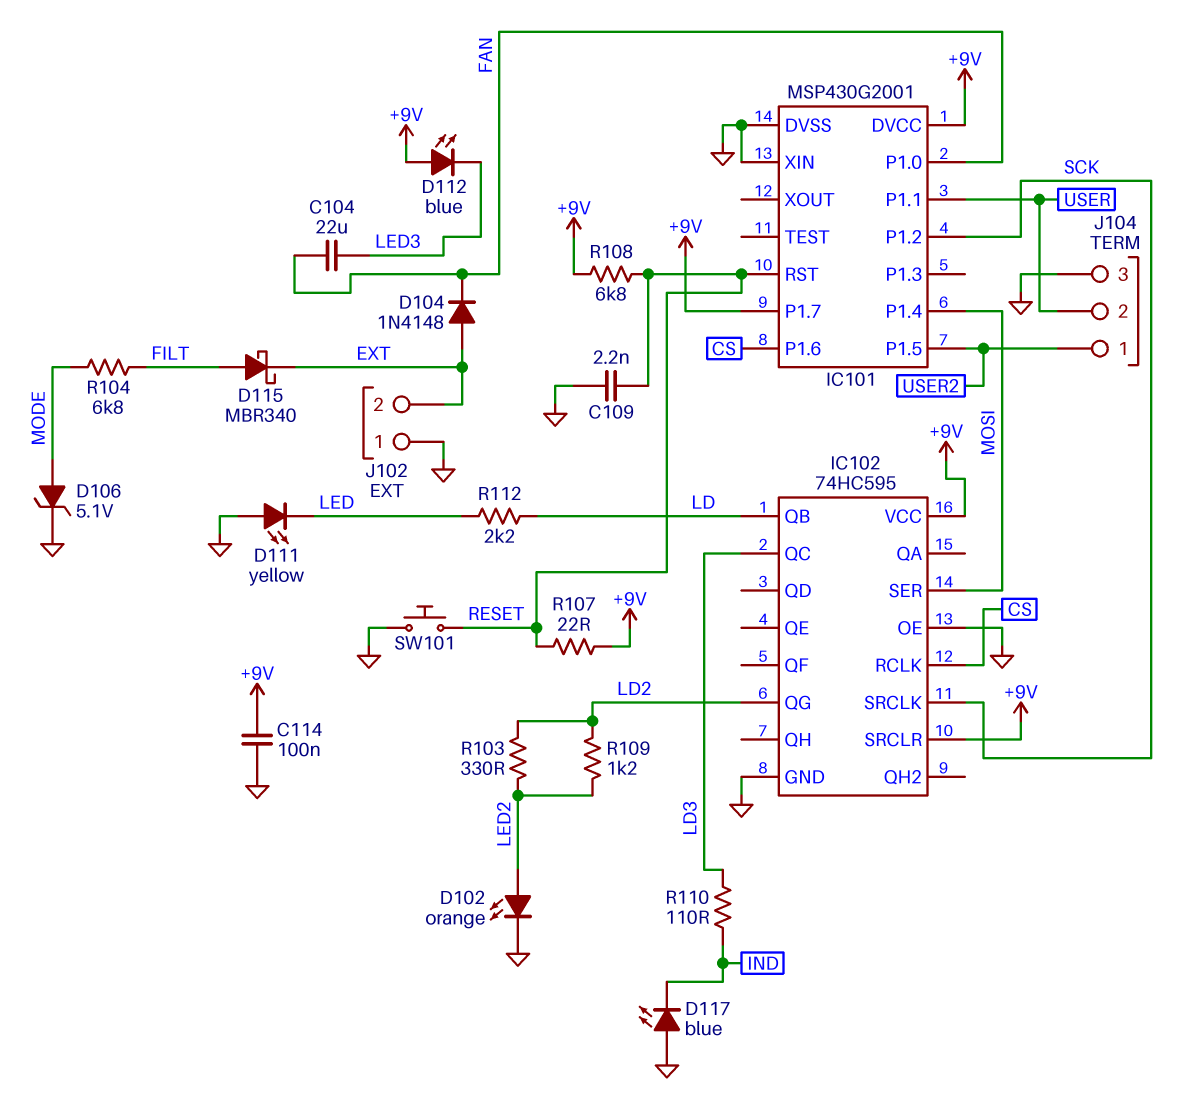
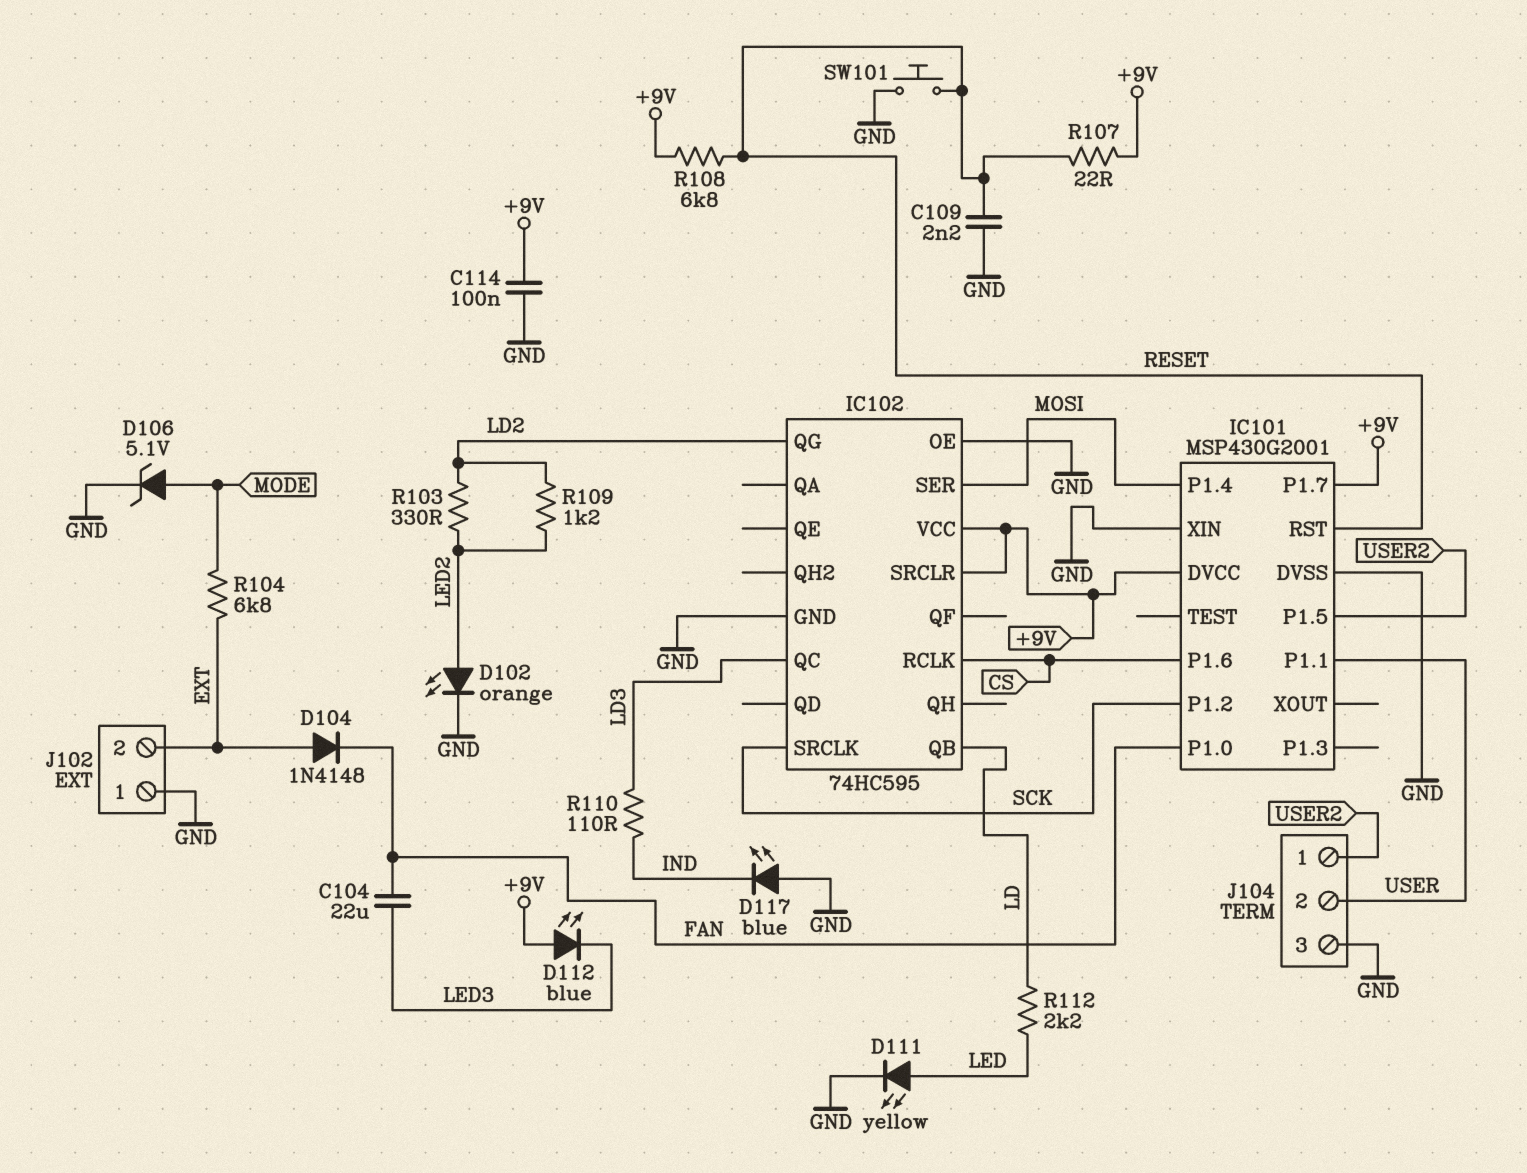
D111: LED yellow (A GND, K LED) -> LED yellow (A LED, K GND)
D115: schottky MBR340 (A FILT, K EXT) -> none
R104: 6.8k (FILT, MODE) -> 6.8k (EXT, MODE)

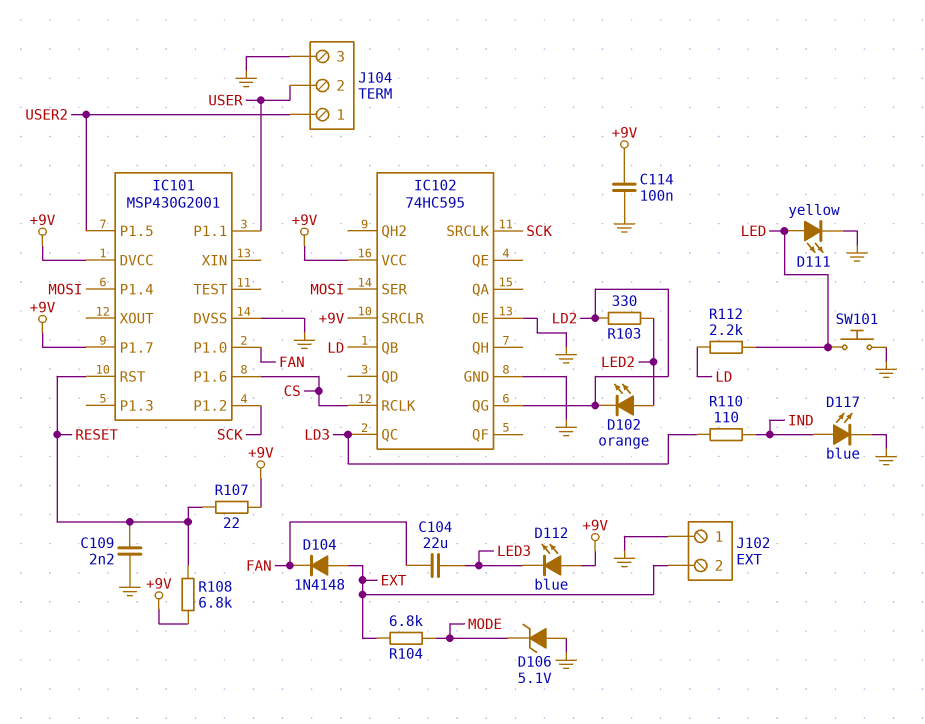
D102: LED orange (A LED2, K GND) -> LED orange (A LED2, K LD2)
D106: zener 5.1V (A MODE, K GND) -> zener 5.1V (A GND, K MODE)
D117: LED blue (A GND, K IND) -> LED blue (A IND, K GND)
IC101 pin XIN: GND -> none
R109: 1.2k (LD2, LED2) -> none
SW101: button (GND, RESET) -> button (GND, LED)

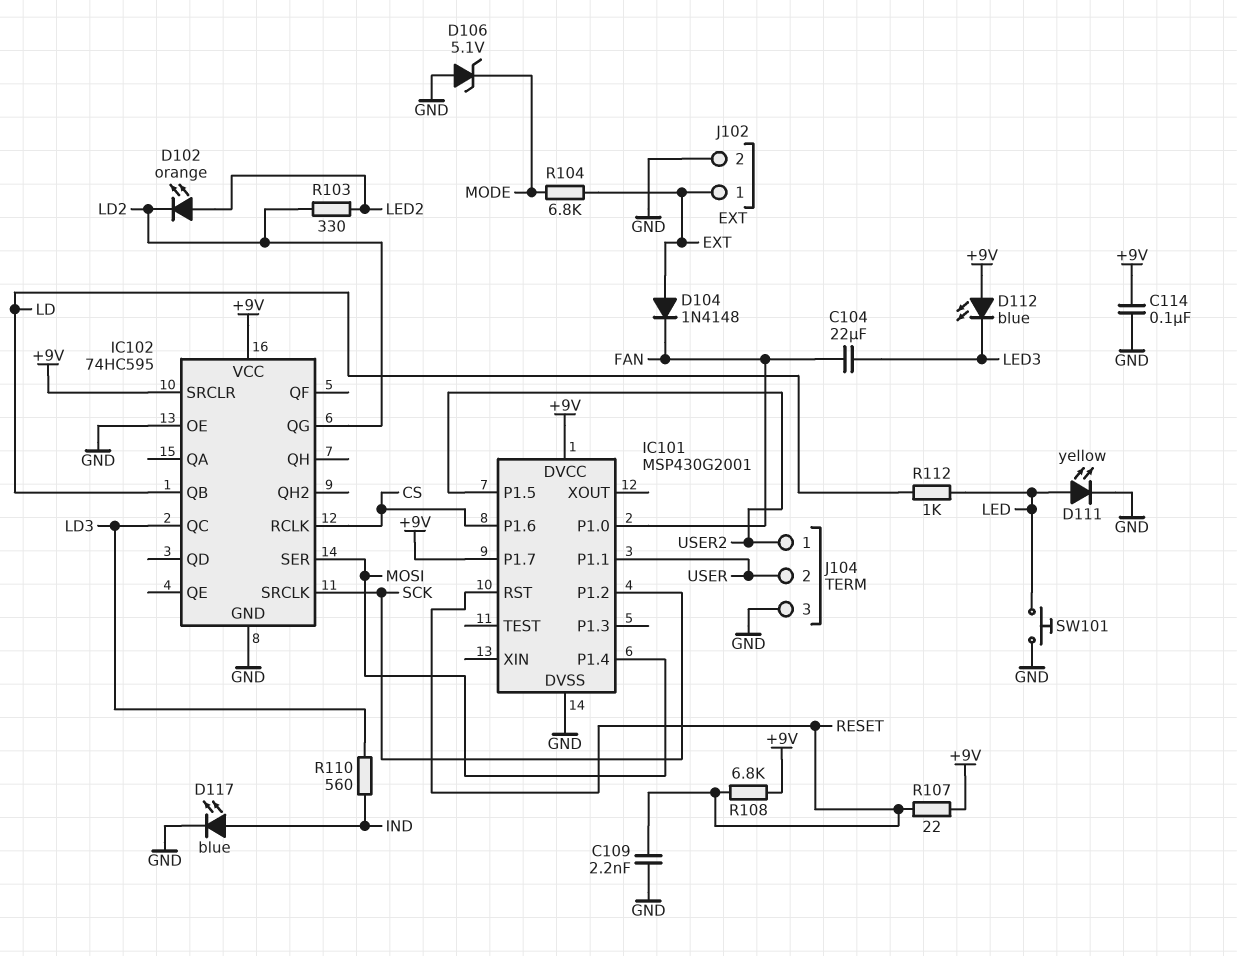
J102 pin 1: GND -> EXT
J102 pin 2: EXT -> GND
R110: 110 (IND, LD3) -> 560 (IND, LD3)
R112: 2.2k (LD, LED) -> 1k (LD, LED)

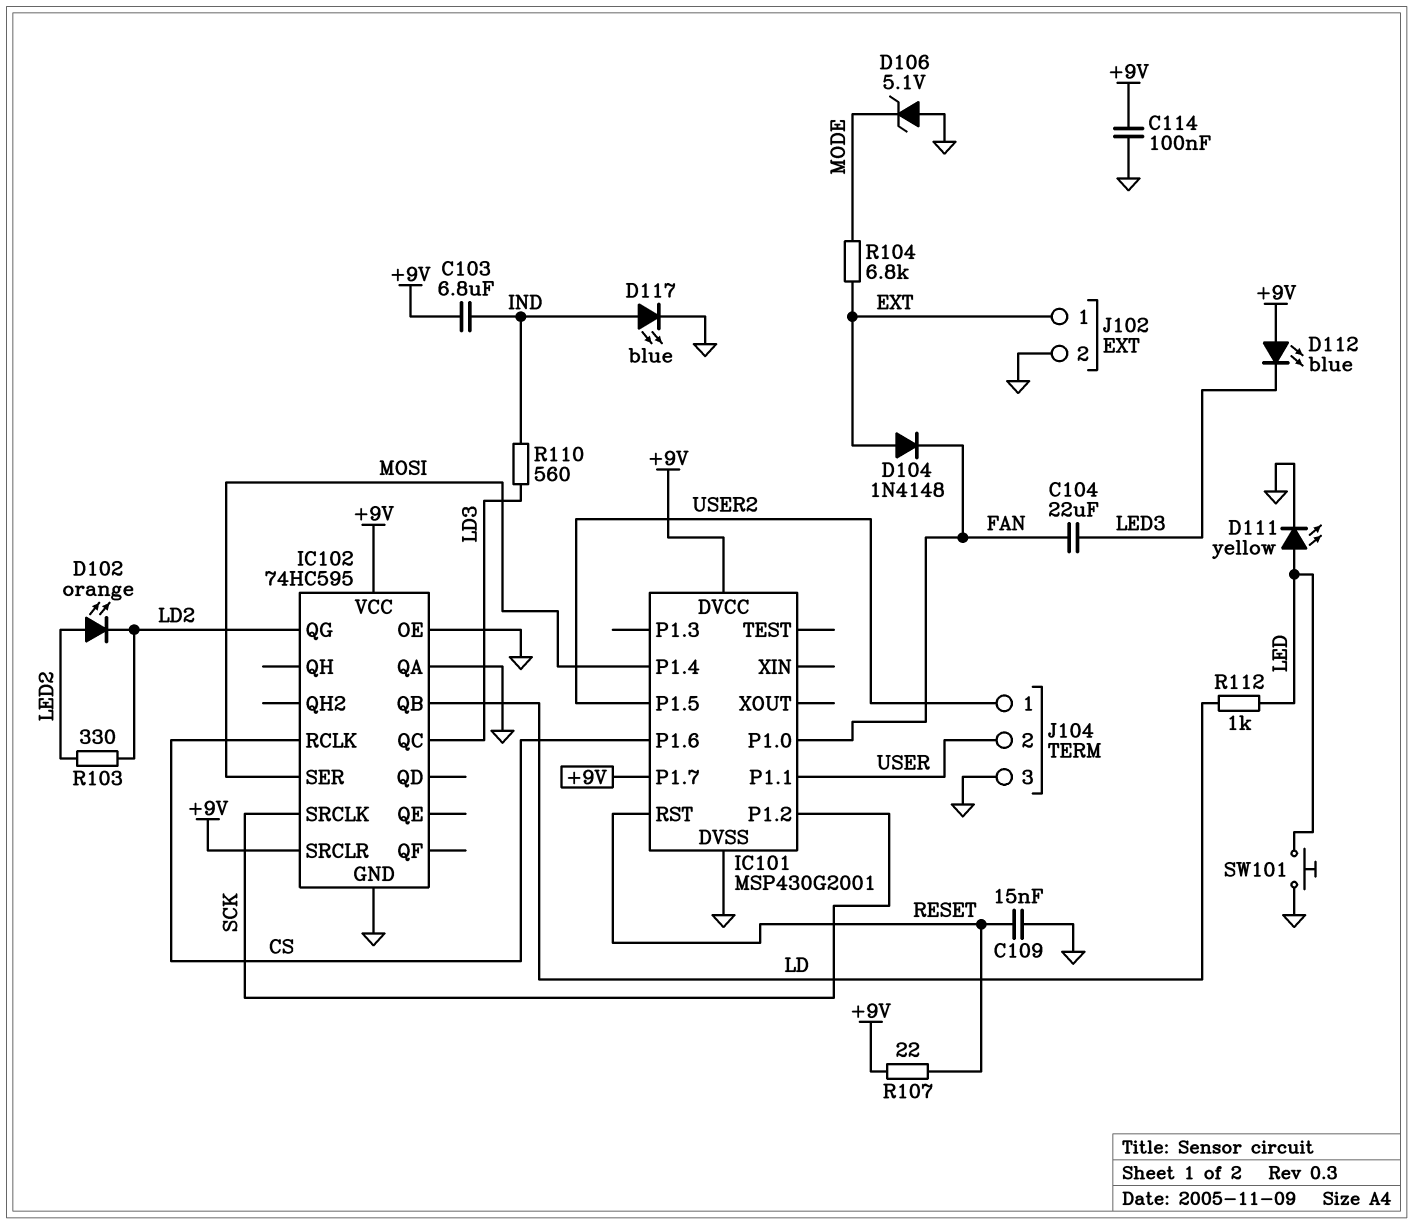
C103: none -> 6.8uF (+9V, IND)
C109: 2.2nF (GND, RESET) -> 15nF (GND, RESET)
IC102 pin QA: none -> GND
R108: 6.8k (+9V, RESET) -> none

